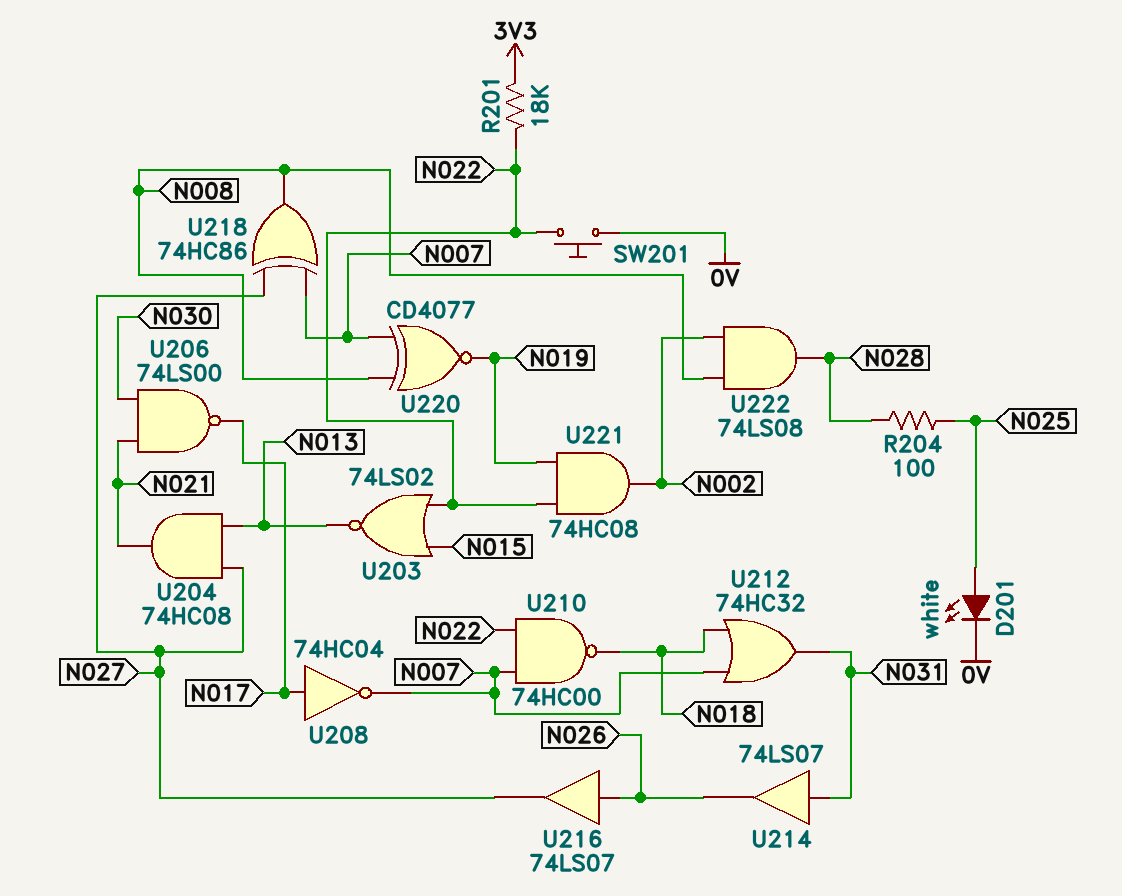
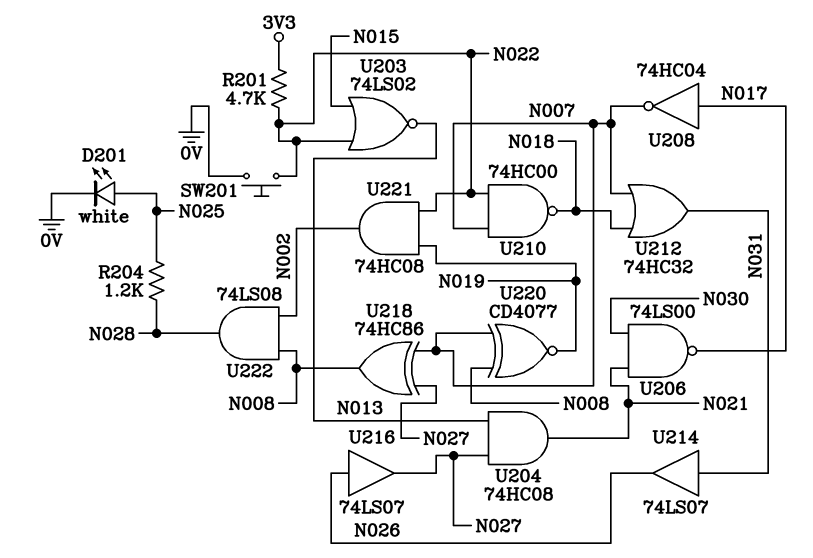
R201: 18k (3V3, N022) -> 4.7k (3V3, N022)
R204: 100 (N025, N028) -> 1.2k (N025, N028)

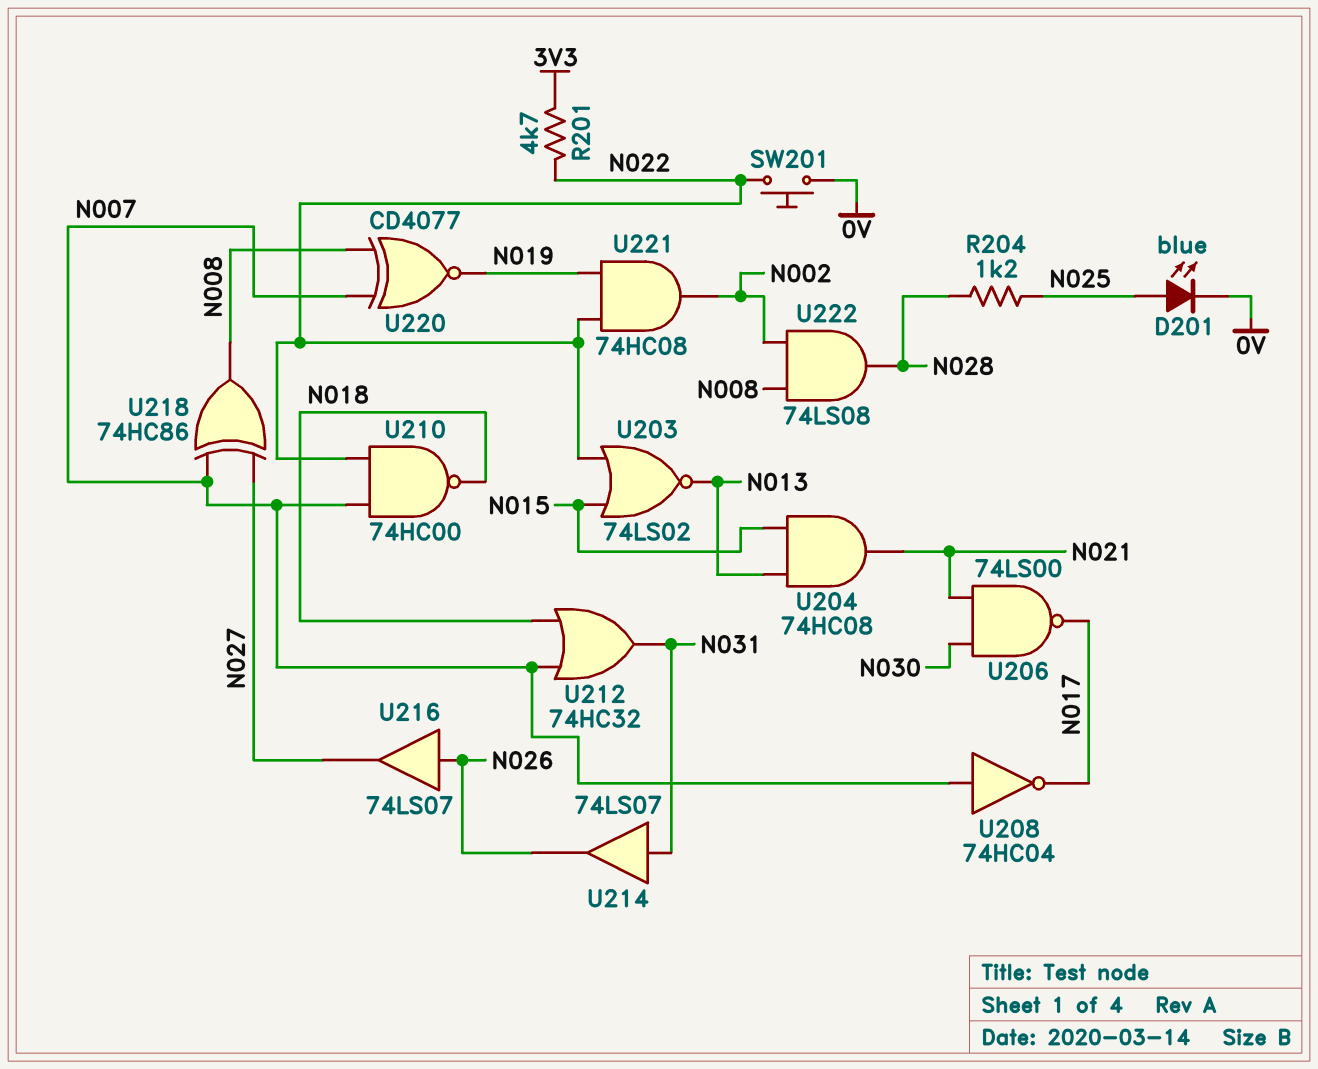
D201: LED white (A N025, K 0V) -> LED blue (A N025, K 0V)
U204: AND 74HC08 (in N013, in N027, out N021) -> AND 74HC08 (in N013, in N015, out N021)
U208: NOT 74HC04 (in N017, out N007) -> NOT 74HC04 (in N007, out N017)

